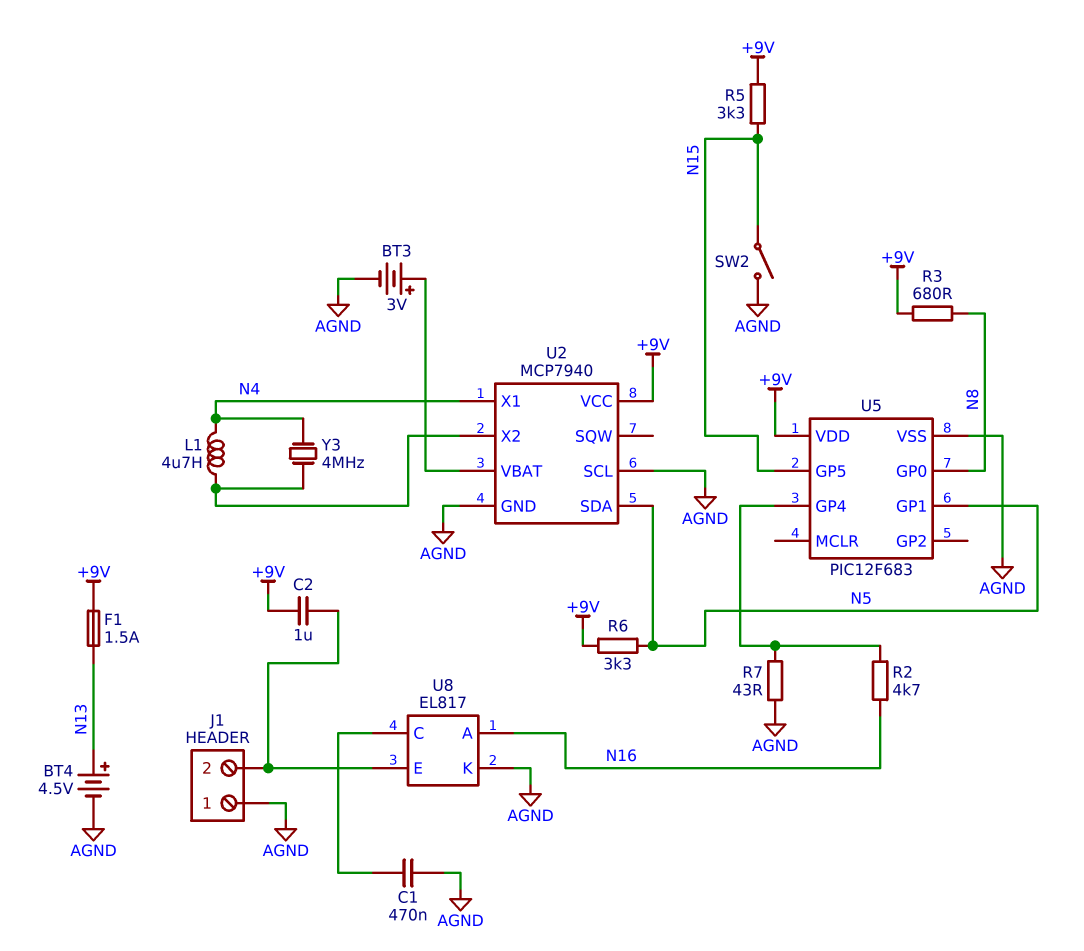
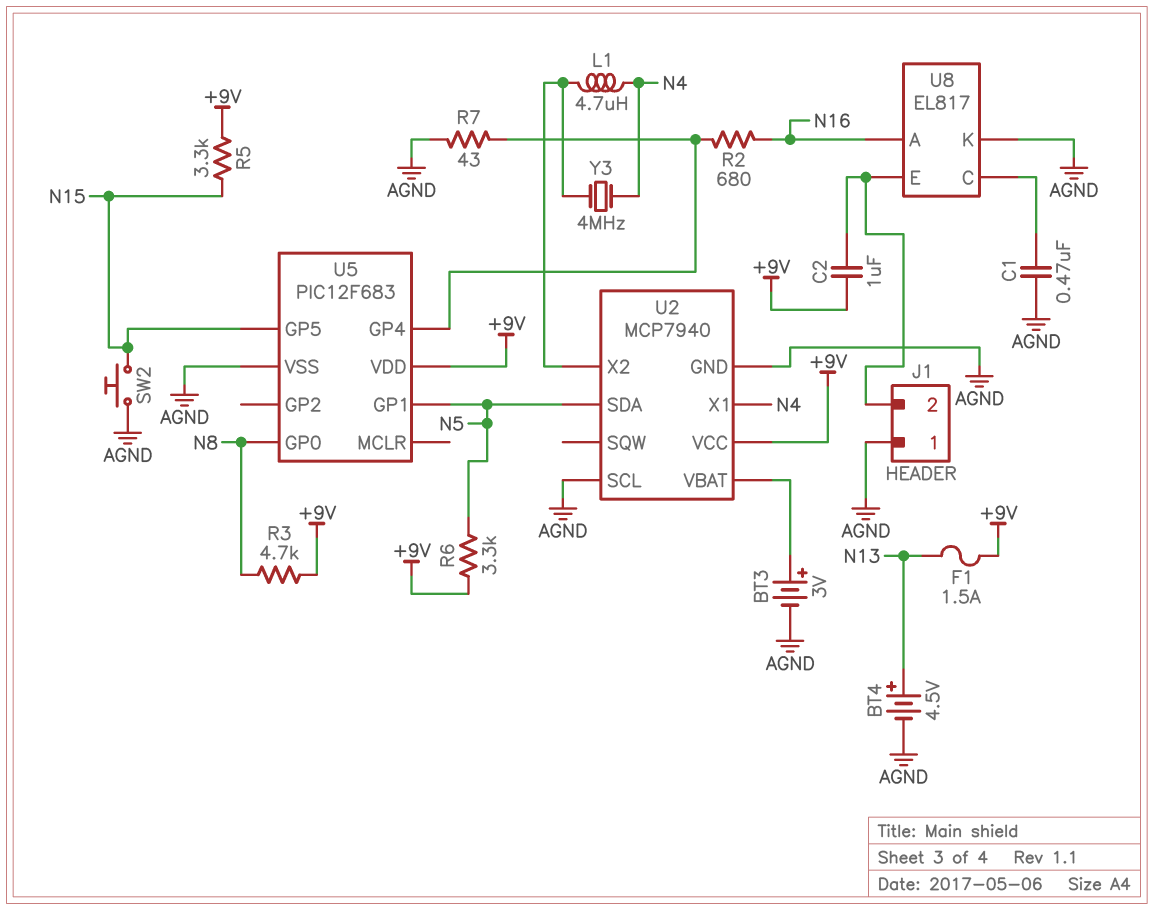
R2: 4.7k (N16, U5/GP4) -> 680 (N16, U5/GP4)
R3: 680 (+9V, N8) -> 4.7k (+9V, N8)
SW2: switch (AGND, N15) -> button (AGND, N15)

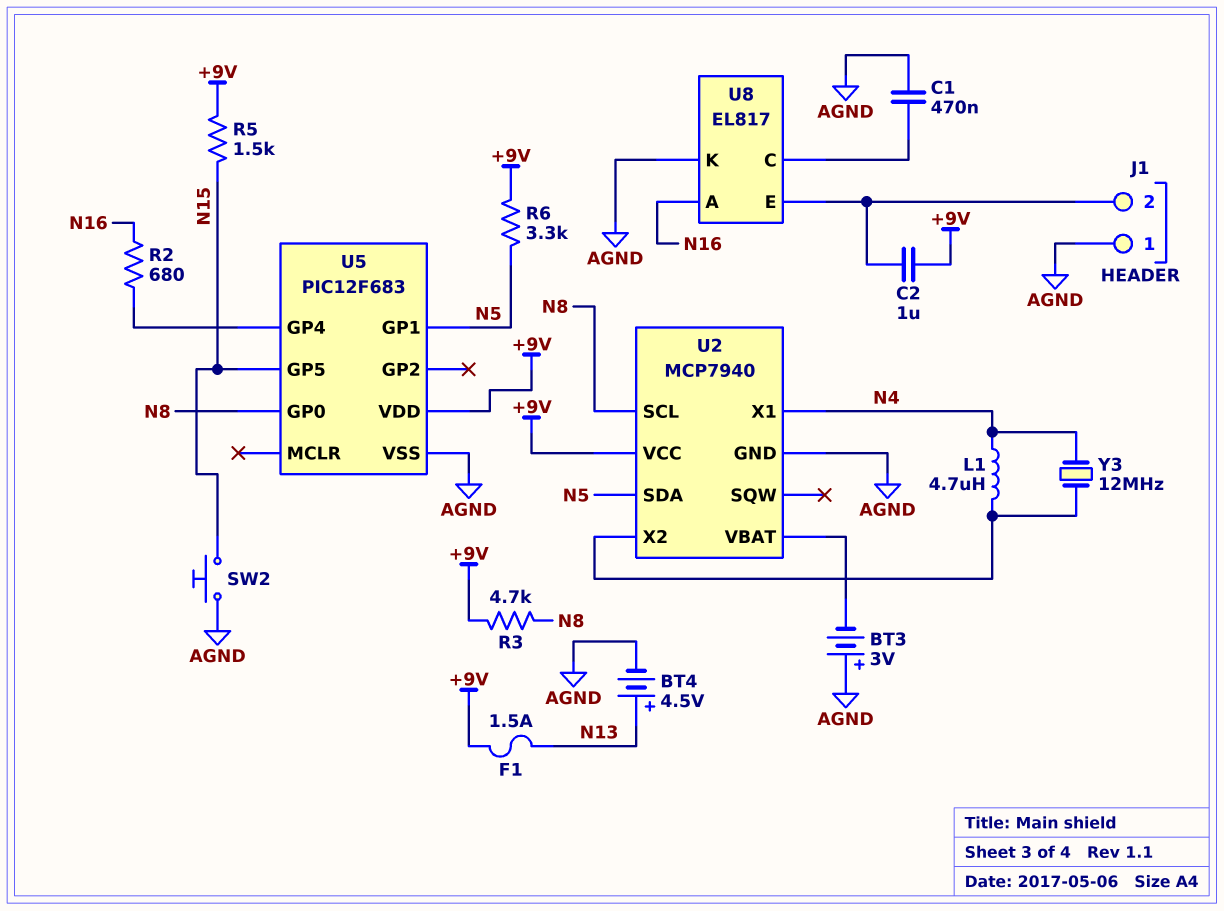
BT3: 3V (plus U2/VBAT, minus AGND) -> 3V (plus AGND, minus U2/VBAT)
R5: 3.3k (+9V, N15) -> 1.5k (+9V, N15)
R7: 43 (AGND, U5/GP4) -> none
U2 pin SCL: AGND -> N8
Y3: 4MHz (N4, U2/X2) -> 12MHz (N4, U2/X2)

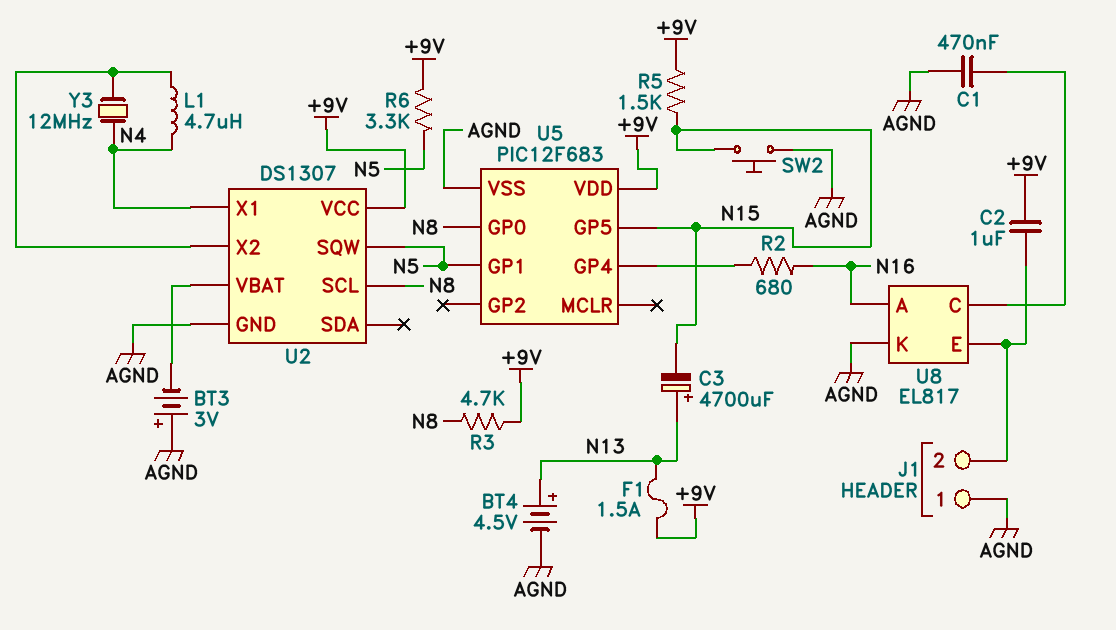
C3: none -> 4700uF (plus N13, minus N15)
U2: MCP7940 -> DS1307
U2 pin SDA: N5 -> none
U2 pin SQW: none -> N5

